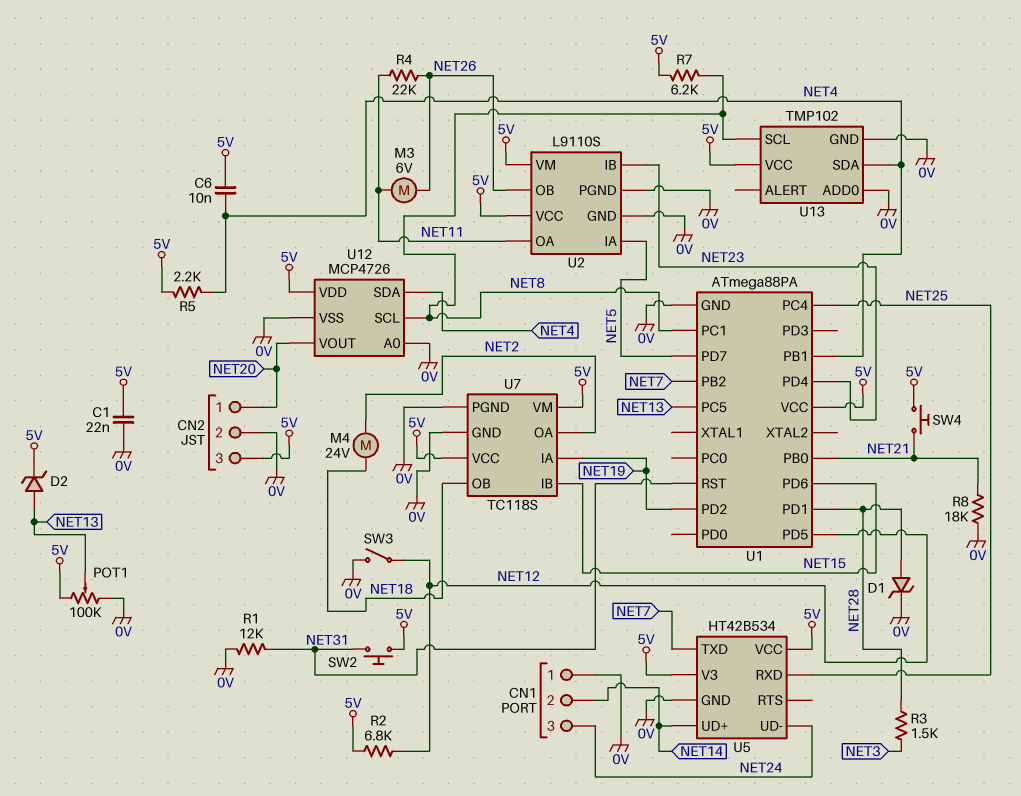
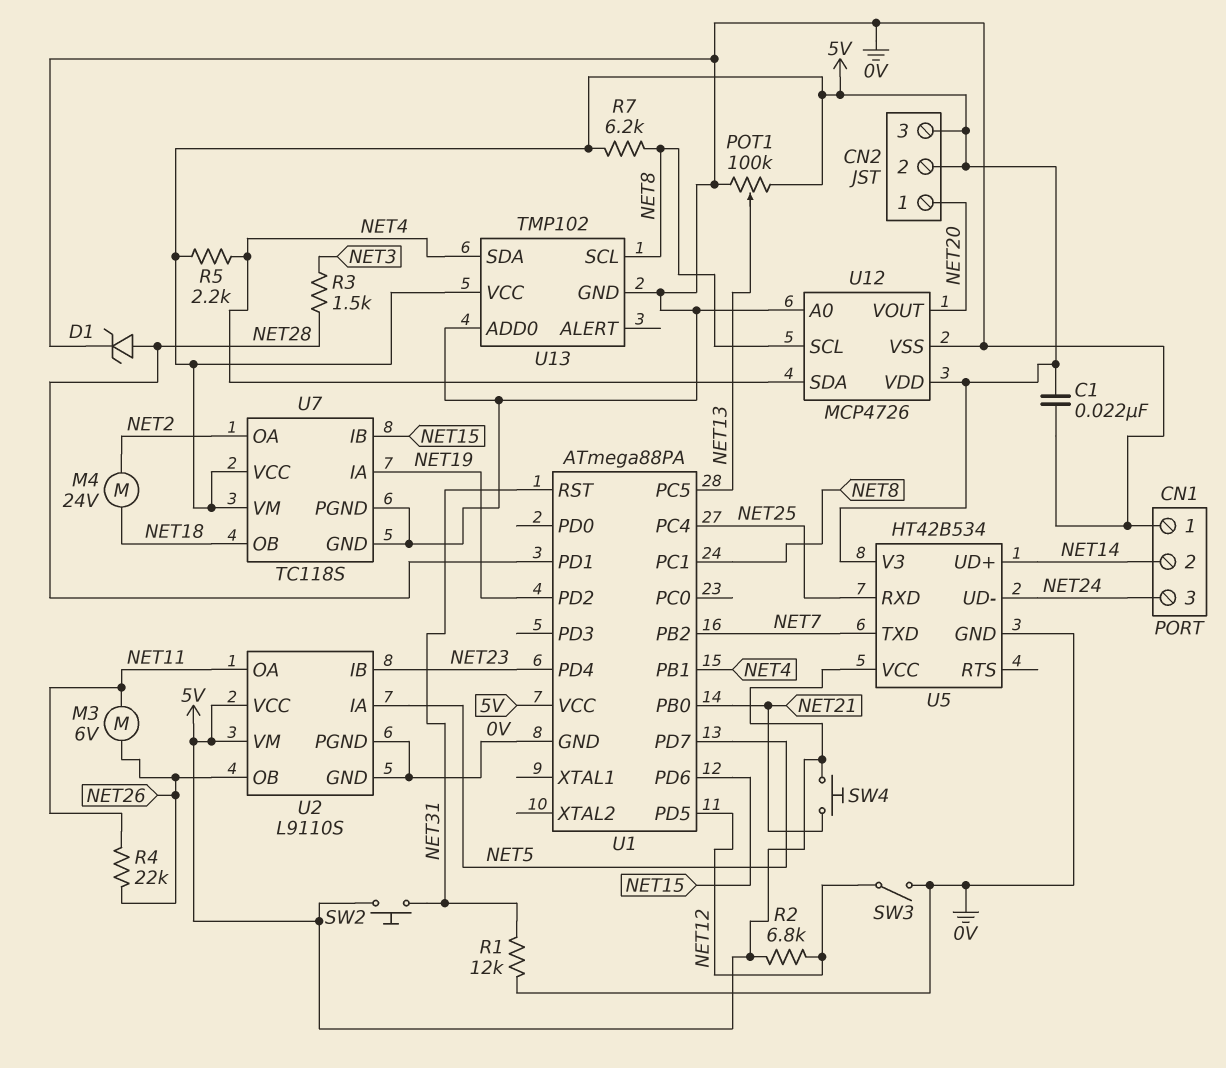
C6: 10nF (5V, NET4) -> none
CN2 pin 2: 0V -> 5V
D2: zener (A NET13, K 5V) -> none
R8: 18k (0V, NET21) -> none

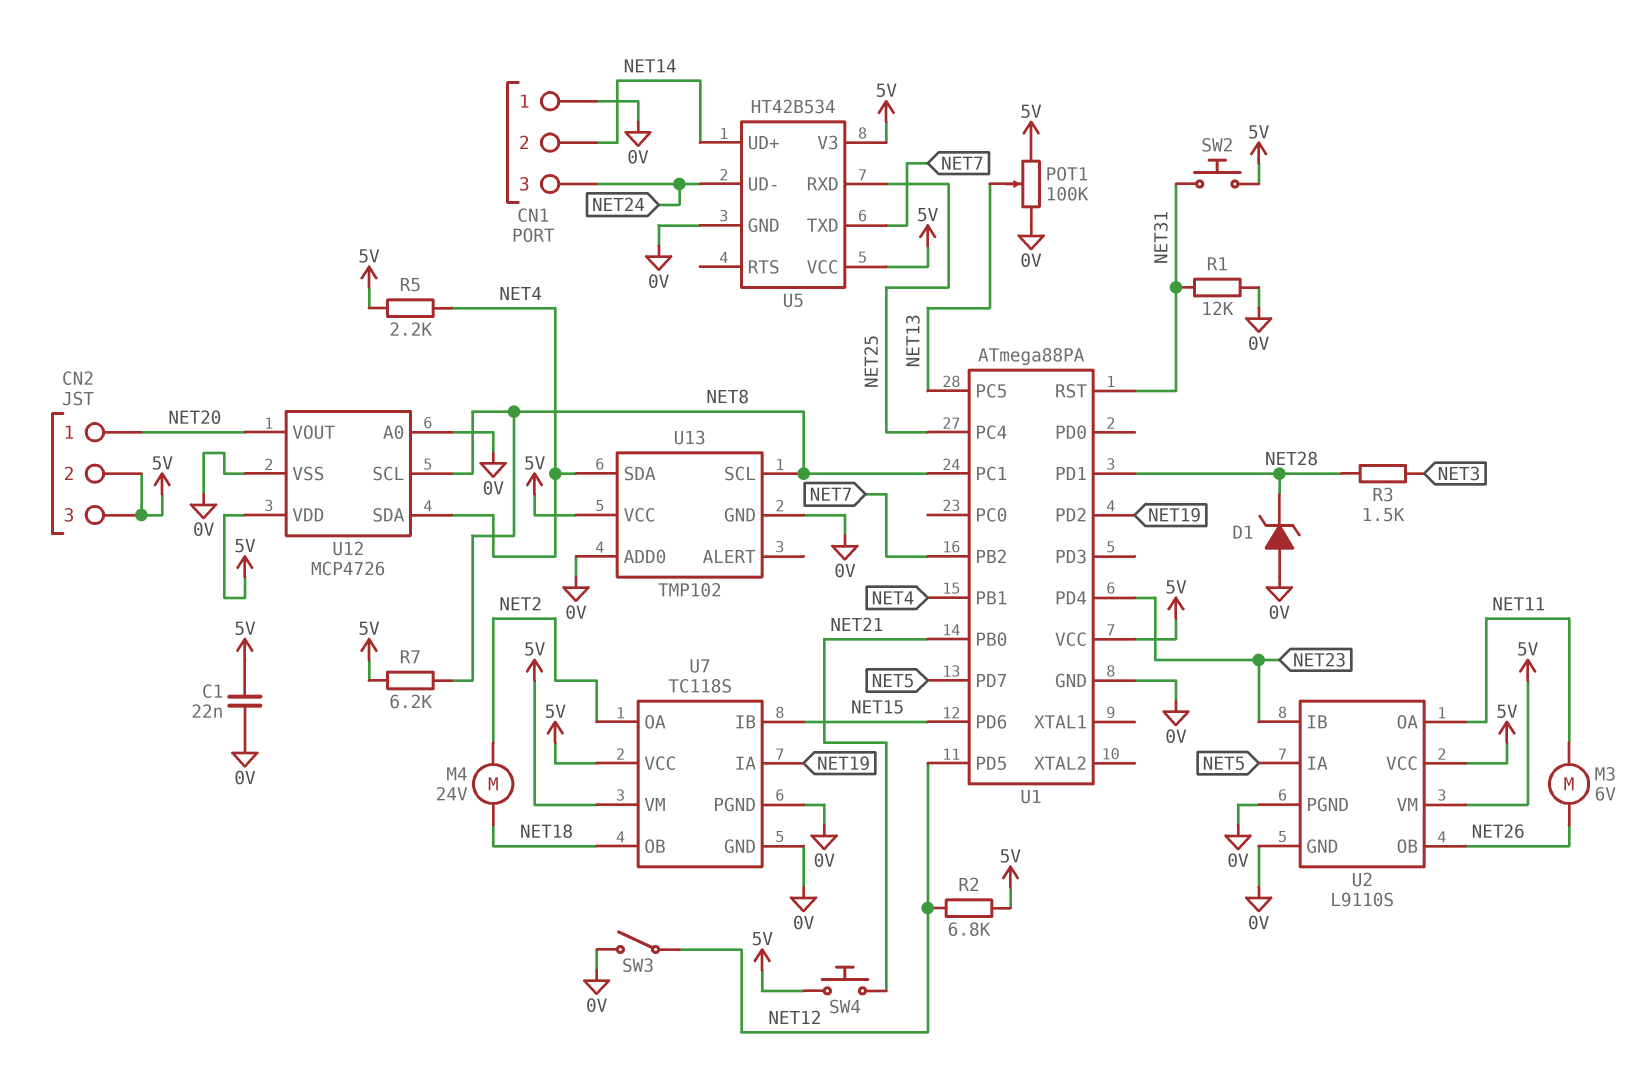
D1: zener (A NET28, K 0V) -> zener (A 0V, K NET28)
R4: 22k (NET11, NET26) -> none

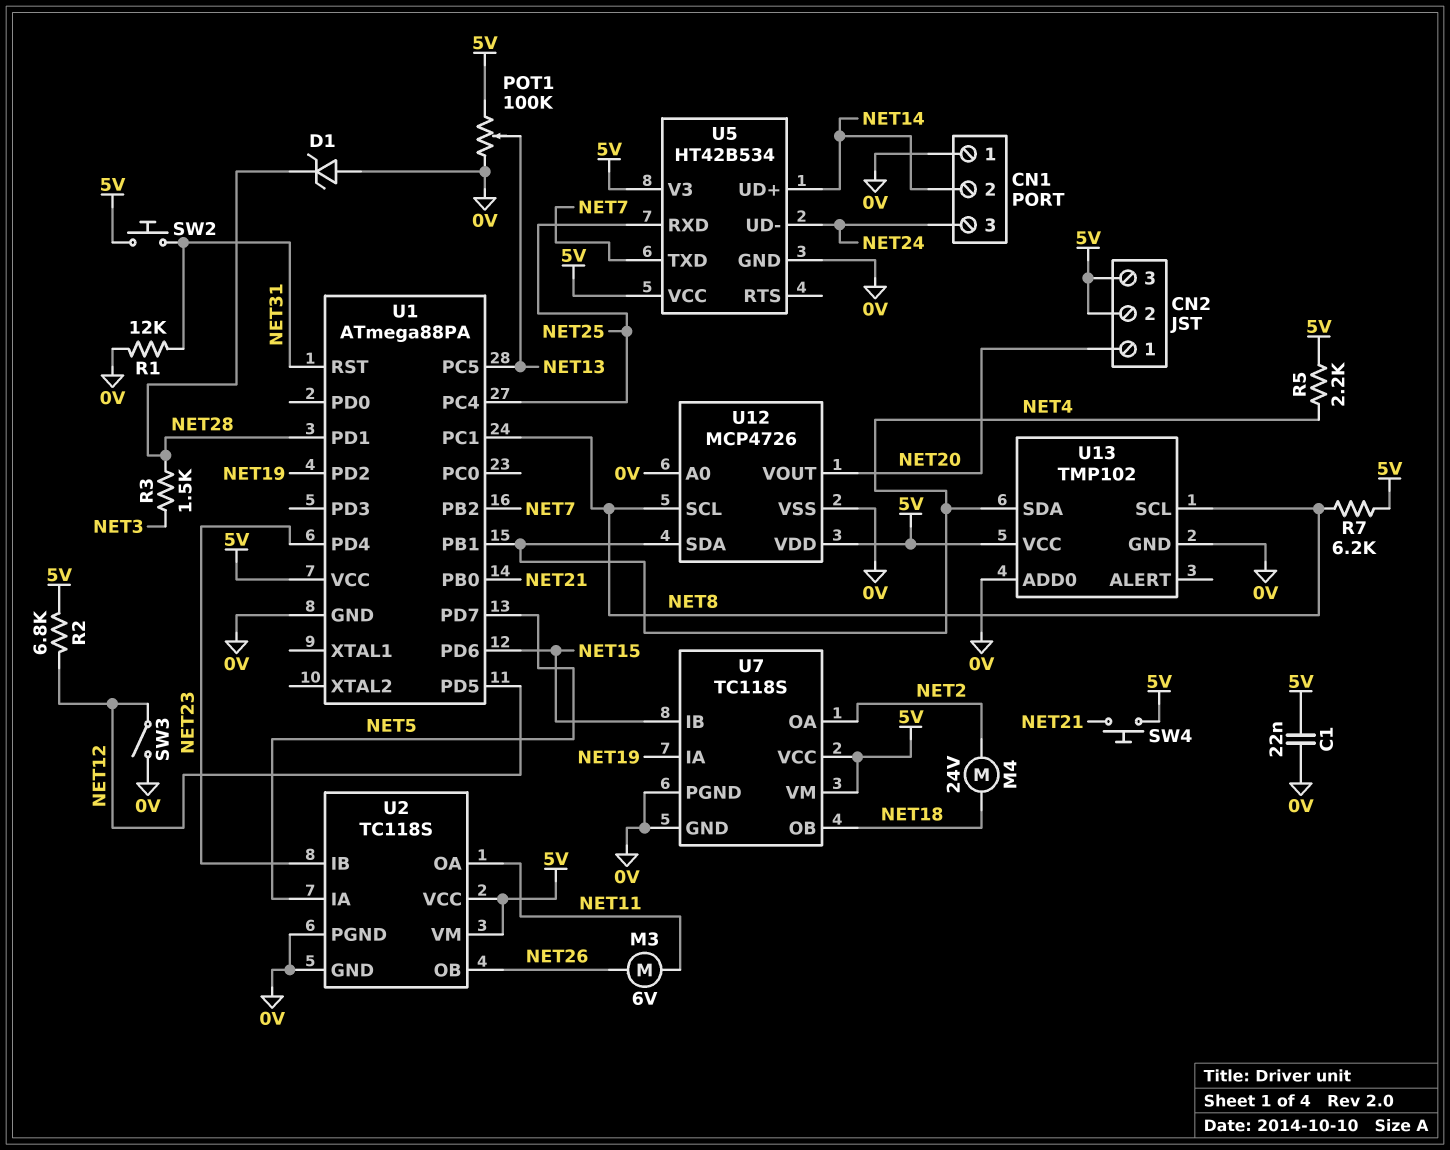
U2: L9110S -> TC118S

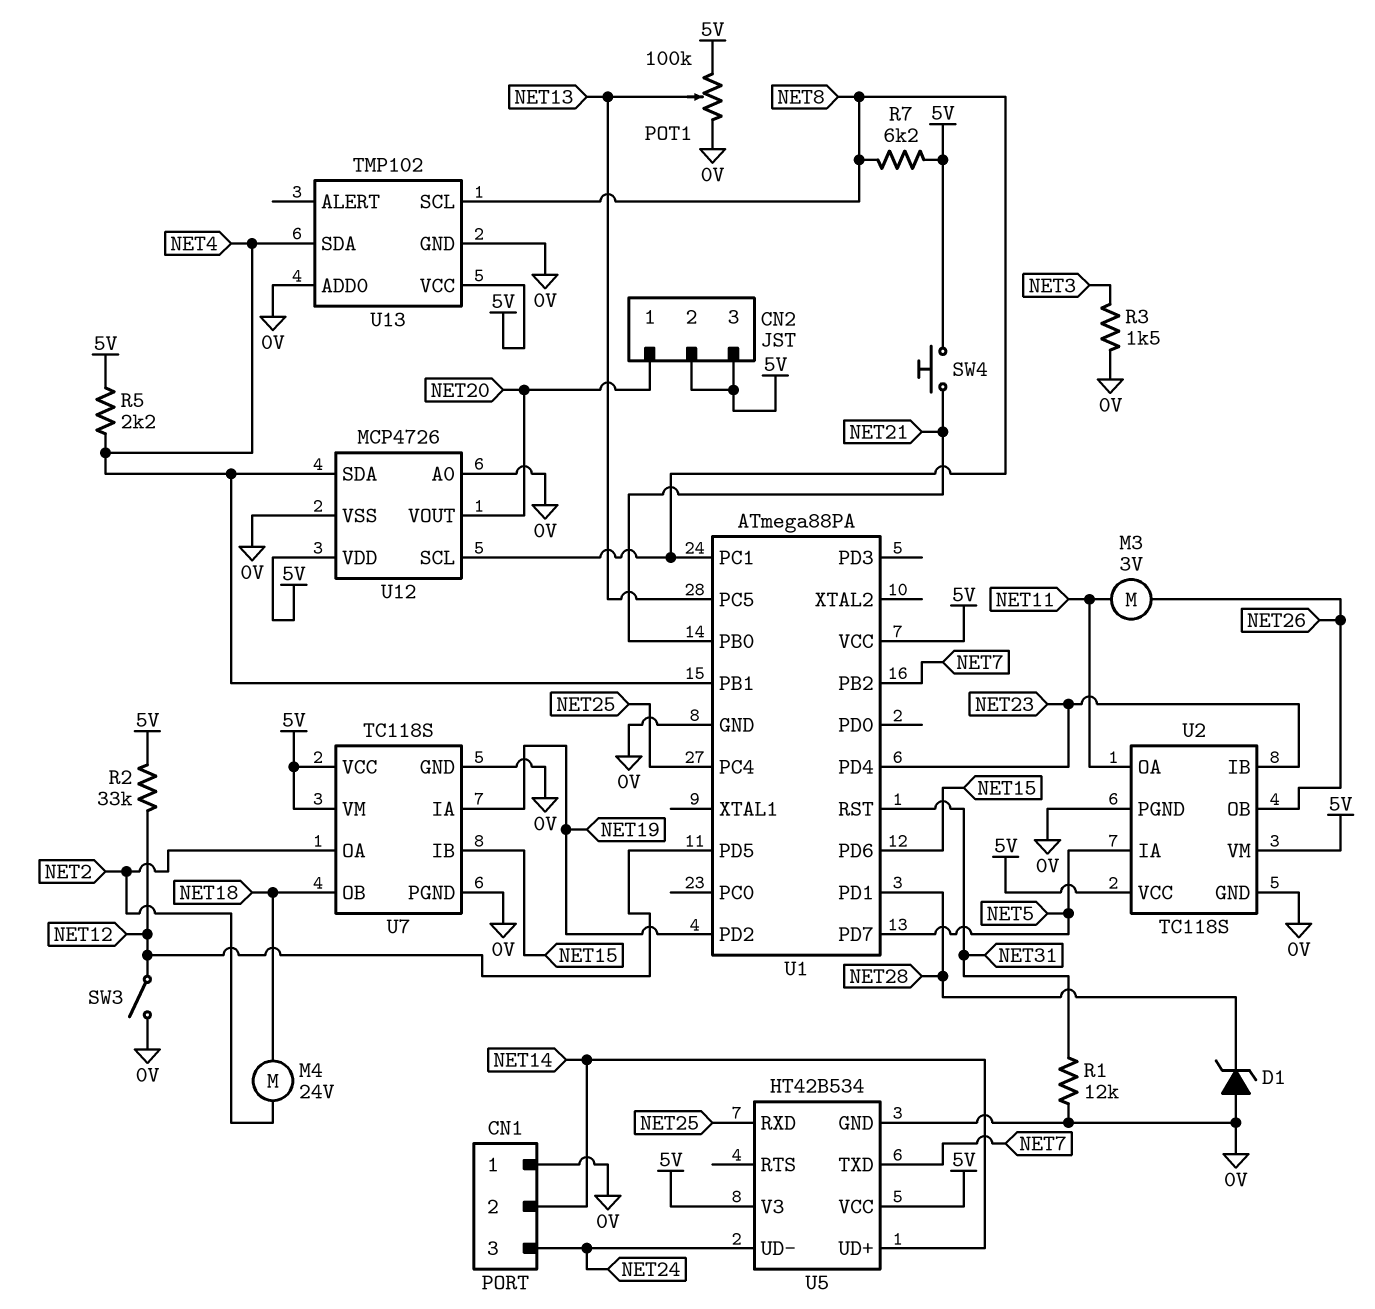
C1: 22nF (0V, 5V) -> none
M3: motor 6V (NET11, NET26) -> motor 3V (NET11, NET26)
R2: 6.8k (5V, NET12) -> 33k (5V, NET12)
R3: 1.5k (NET3, NET28) -> 1.5k (0V, NET3)
SW2: button (5V, NET31) -> none

